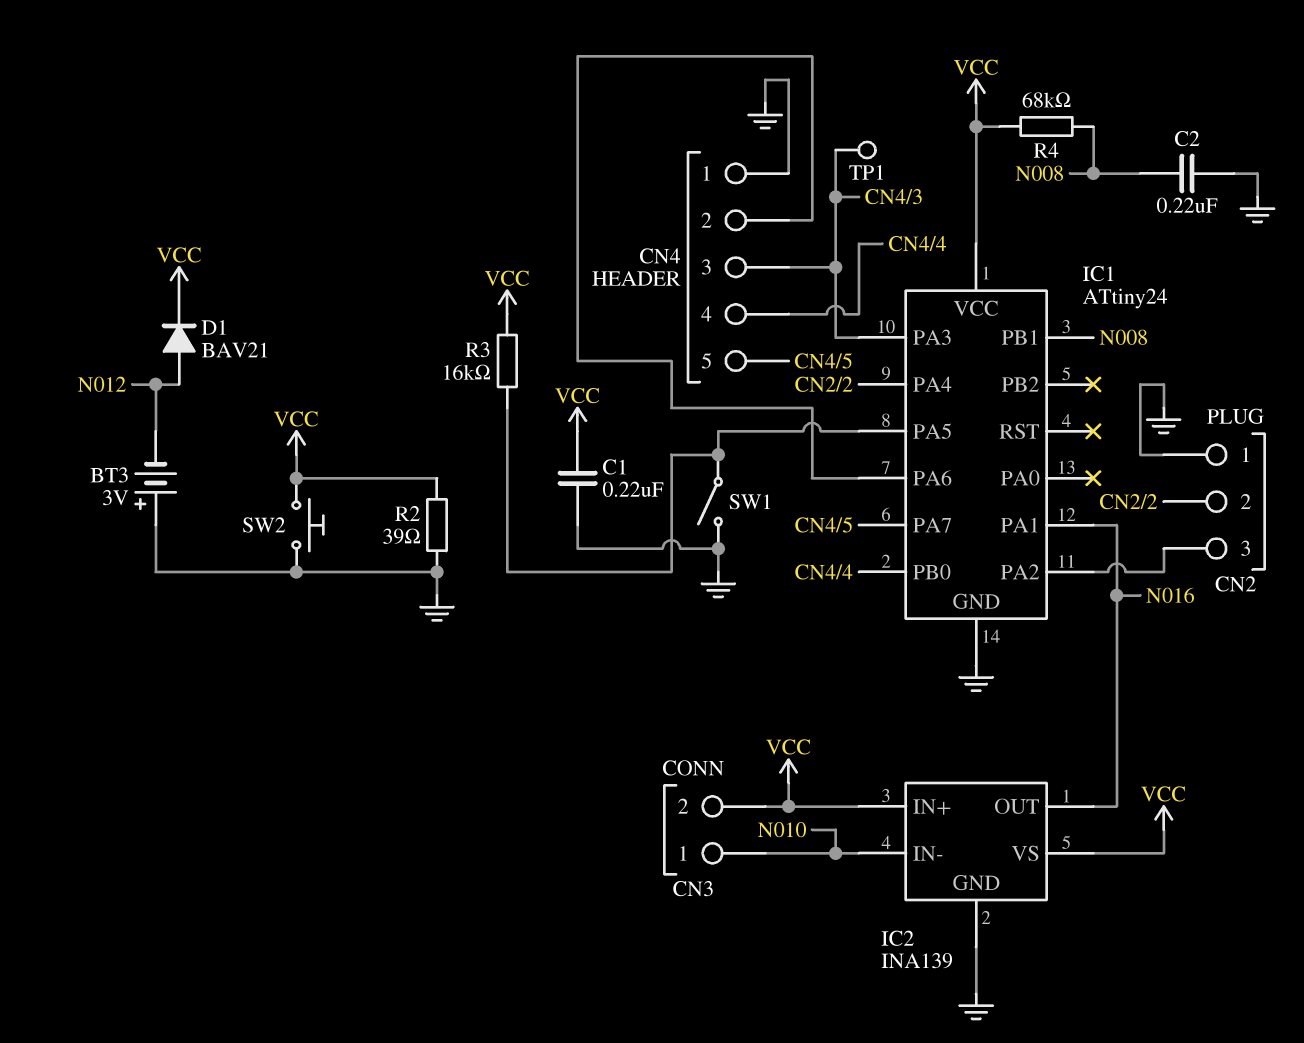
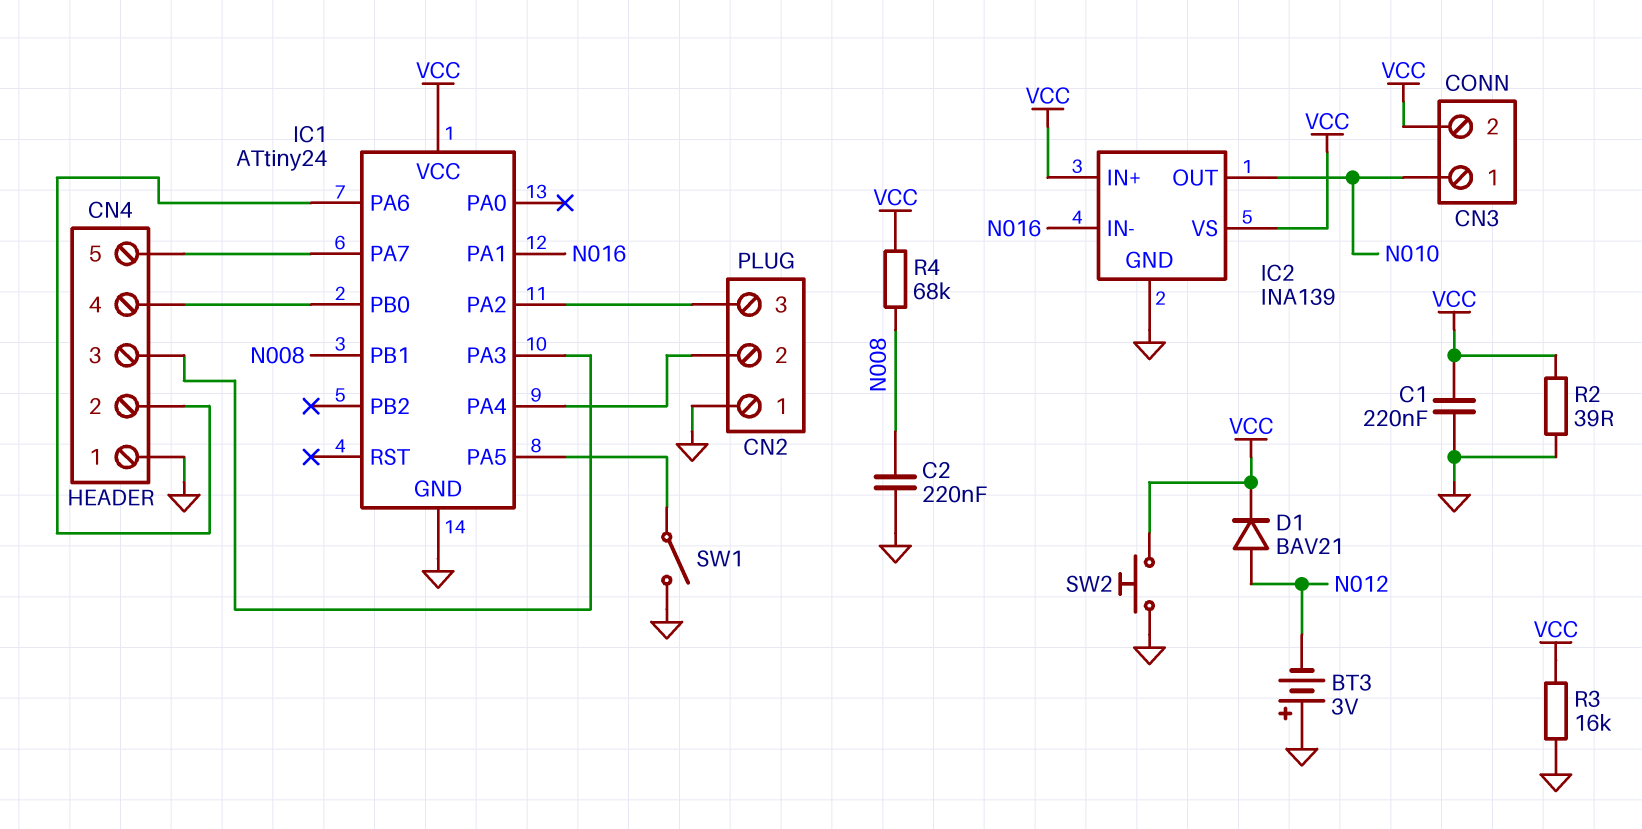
IC2 pin IN-: N010 -> N016
IC2 pin OUT: N016 -> N010
R3: 16k (IC1/PA5, VCC) -> 16k (GND, VCC)
TP1: test point (CN4/3) -> none

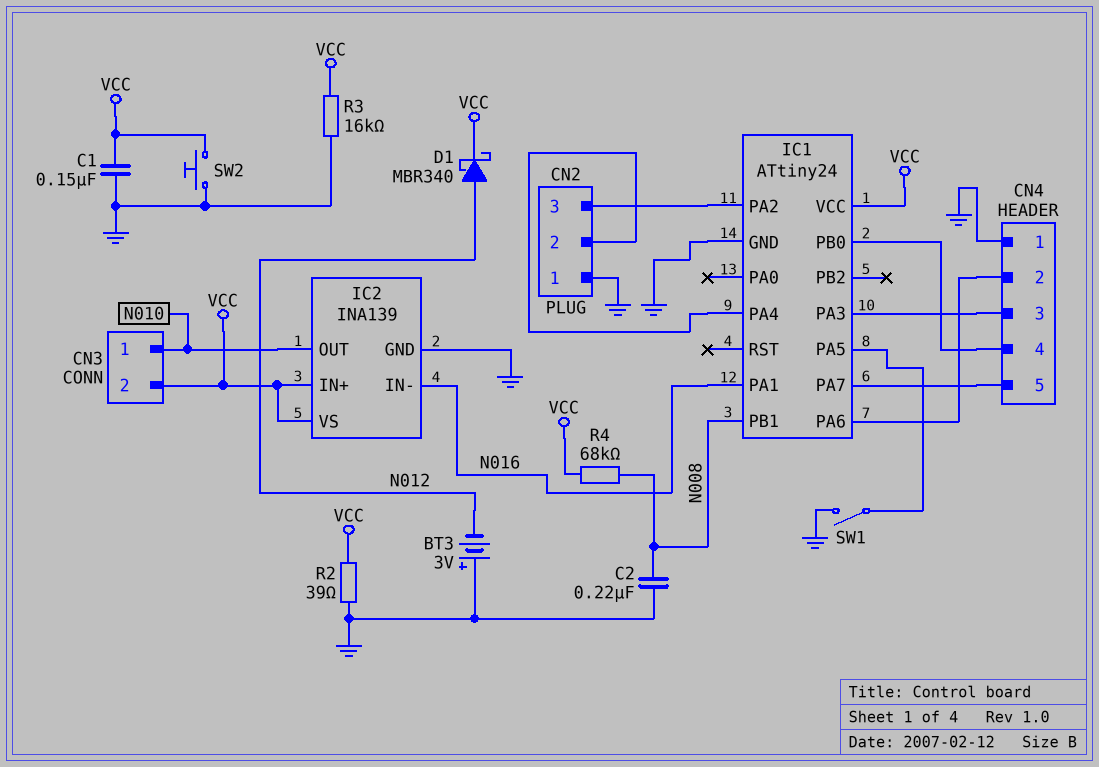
C1: 220nF (GND, VCC) -> 150nF (GND, VCC)
D1: diode BAV21 (A N012, K VCC) -> schottky MBR340 (A N012, K VCC)

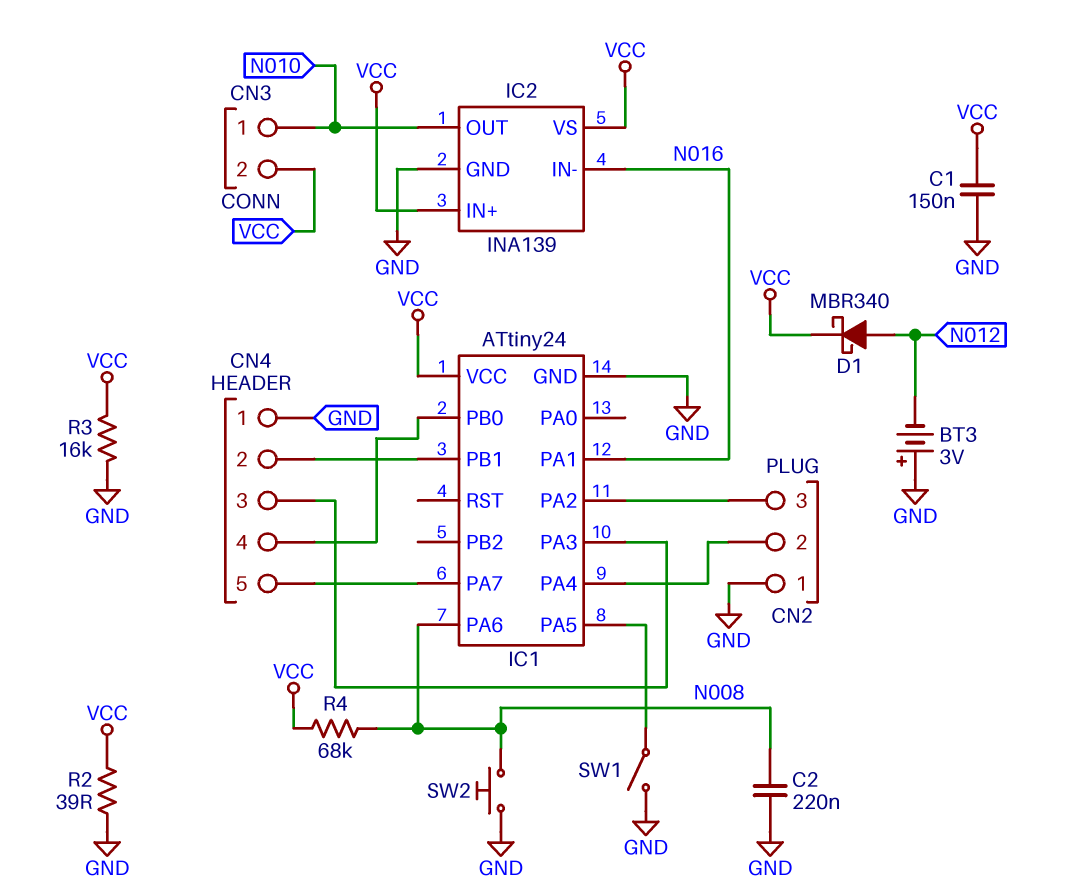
IC1 pin PA6: CN4/2 -> N008
IC1 pin PB1: N008 -> CN4/2
SW2: button (GND, VCC) -> button (GND, N008)

